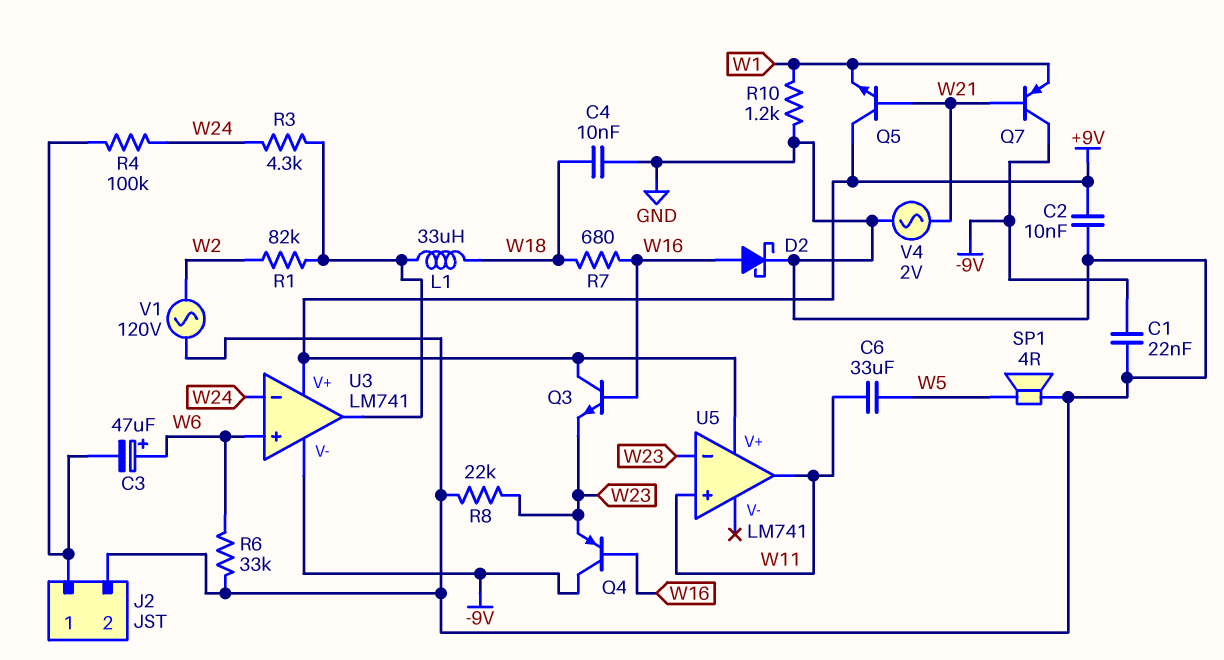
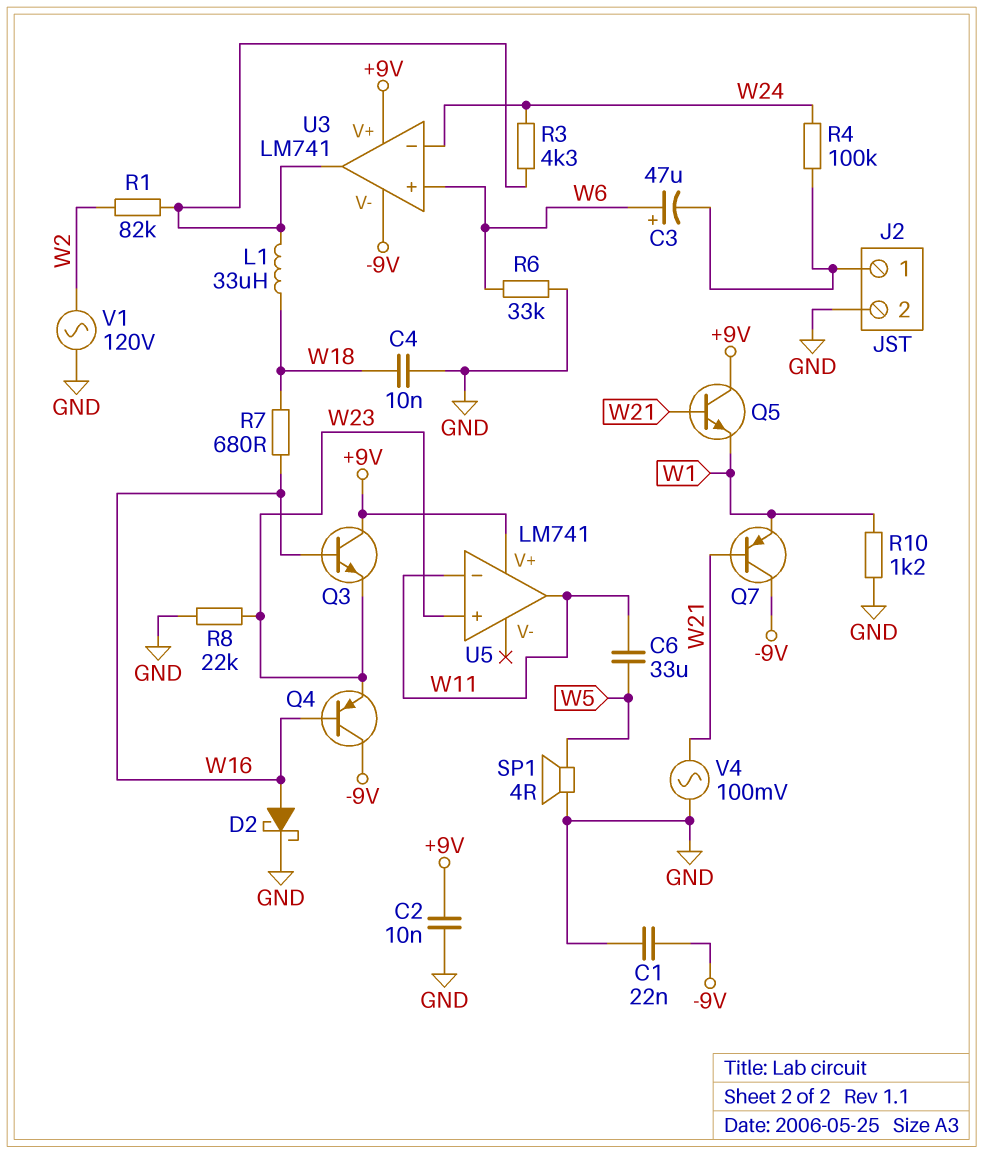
U5 pin in+: W11 -> W23
U5 pin in-: W23 -> W11
V4: AC 2V (GND, W21) -> AC 100mV (GND, W21)

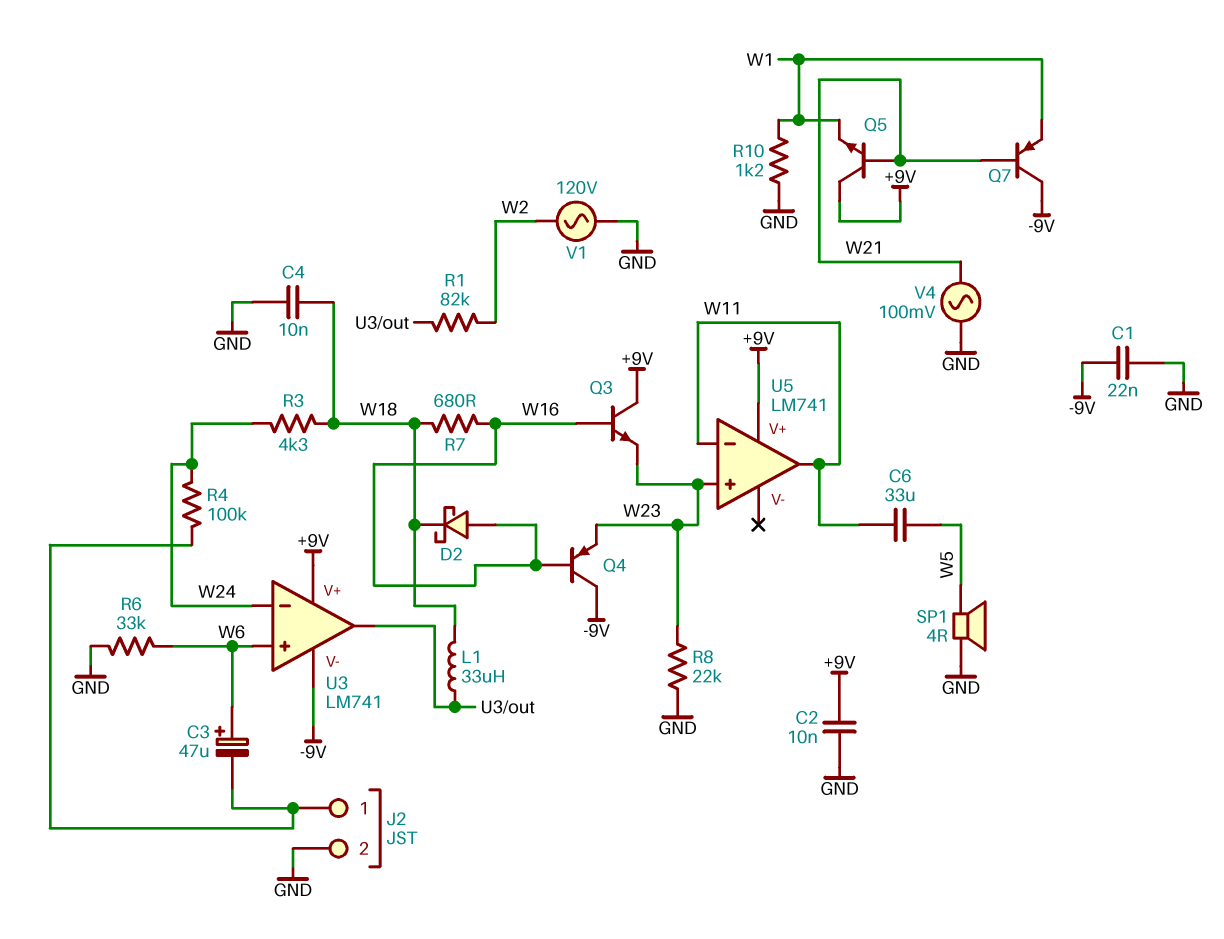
D2: schottky (A W16, K GND) -> schottky (A W16, K W18)
R3: 4.3k (U3/out, W24) -> 4.3k (W18, W24)

